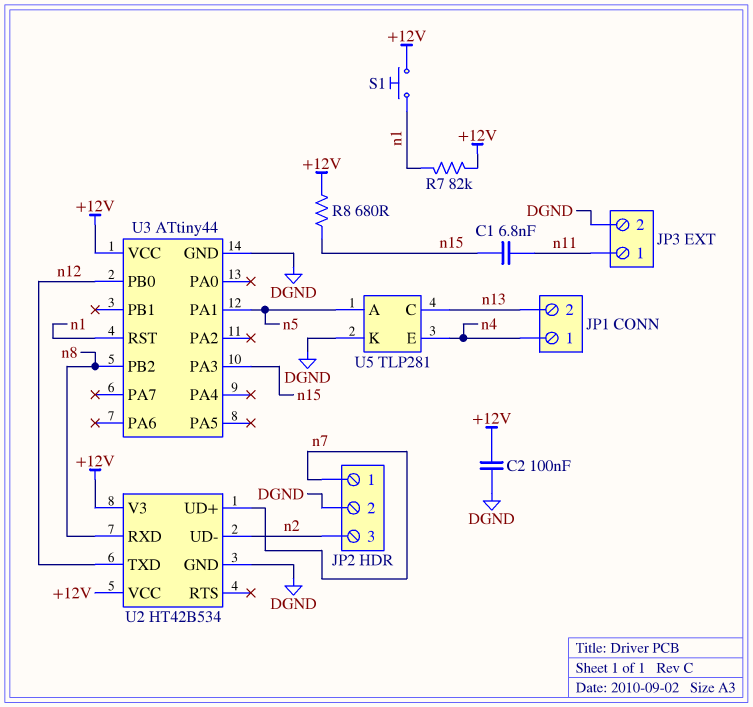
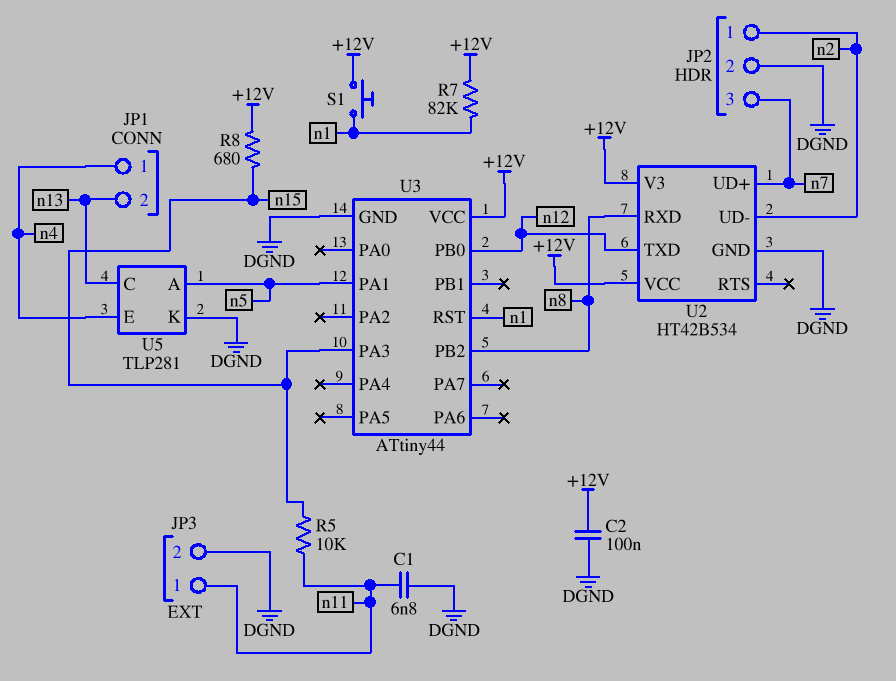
C1: 6.8nF (n11, n15) -> 6.8nF (DGND, n11)
JP2 pin 1: n7 -> n2
JP2 pin 3: n2 -> n7
R5: none -> 10k (n11, n15)

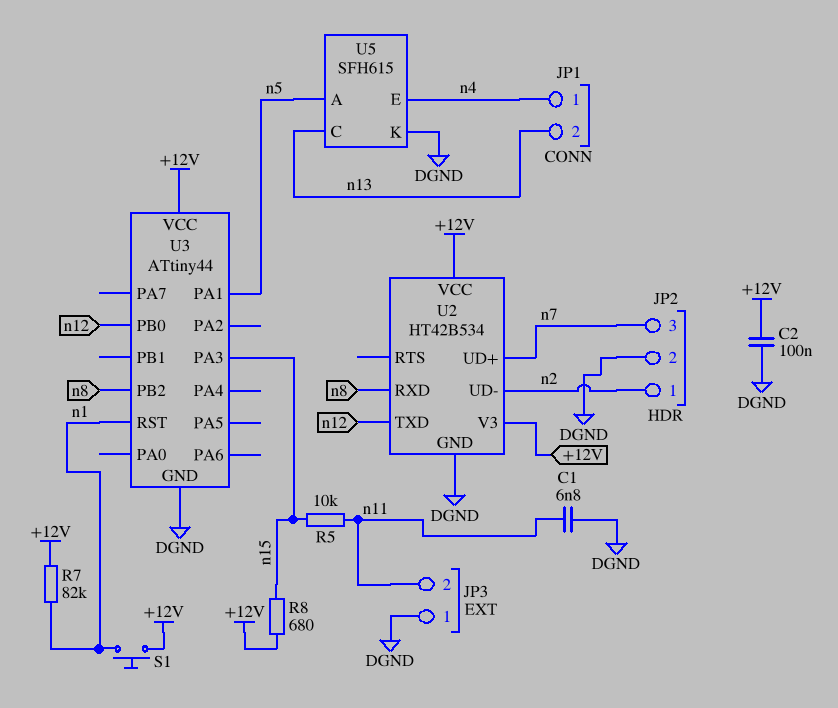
JP3 pin 1: n11 -> DGND
JP3 pin 2: DGND -> n11
U5: TLP281 -> SFH615

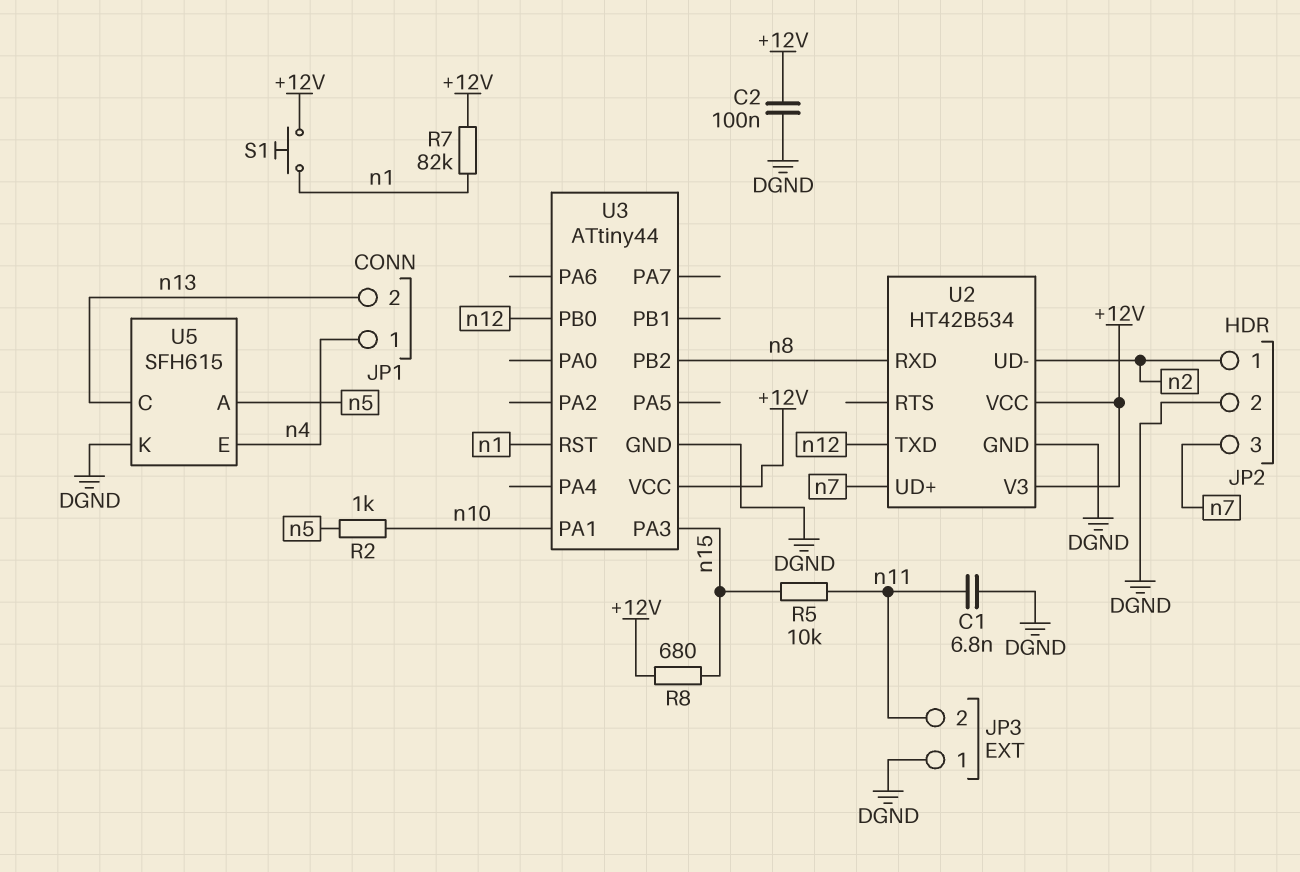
R2: none -> 1k (n5, n10)
U3 pin PA1: n5 -> n10

